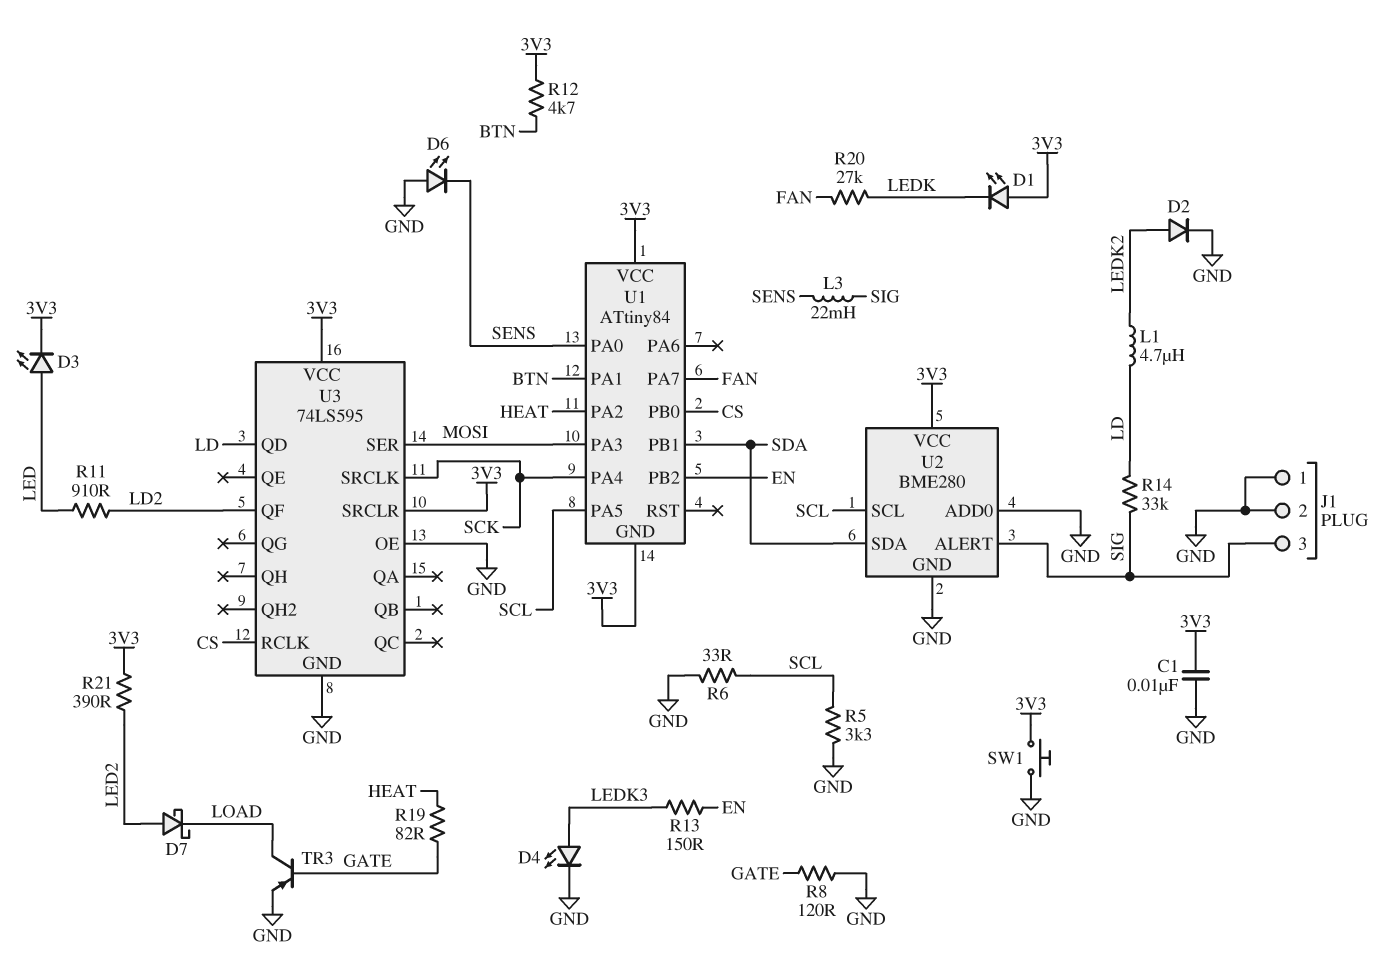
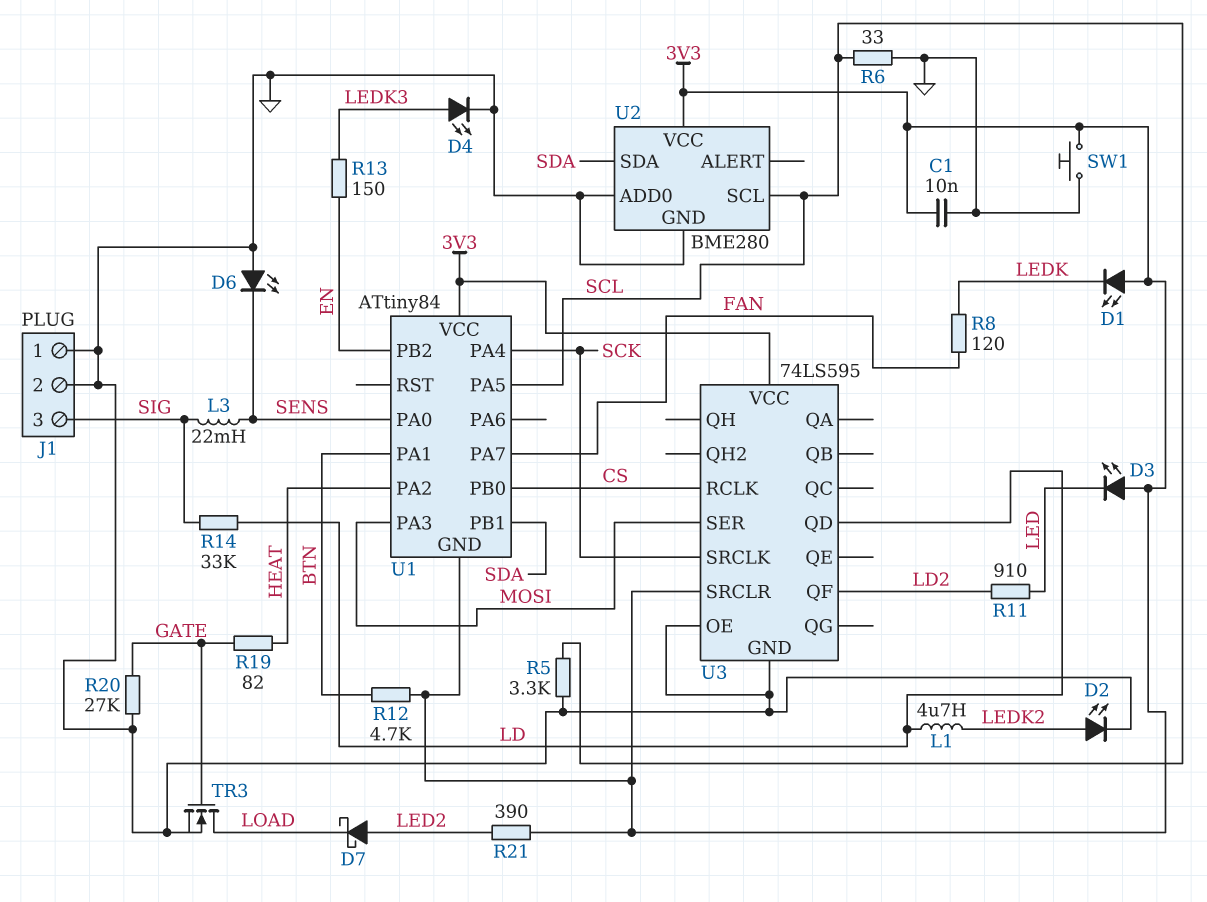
D2: diode (A LEDK2, K GND) -> LED (A LEDK2, K GND)
D3: LED (A LED, K 3V3) -> LED (A 3V3, K LED)
R8: 120 (GATE, GND) -> 120 (FAN, LEDK)
R20: 27k (FAN, LEDK) -> 27k (GATE, GND)
TR3: PNP (B GATE, C LOAD, E GND) -> NMOS (G GATE, D LOAD, S GND)
U2 pin ALERT: SIG -> none

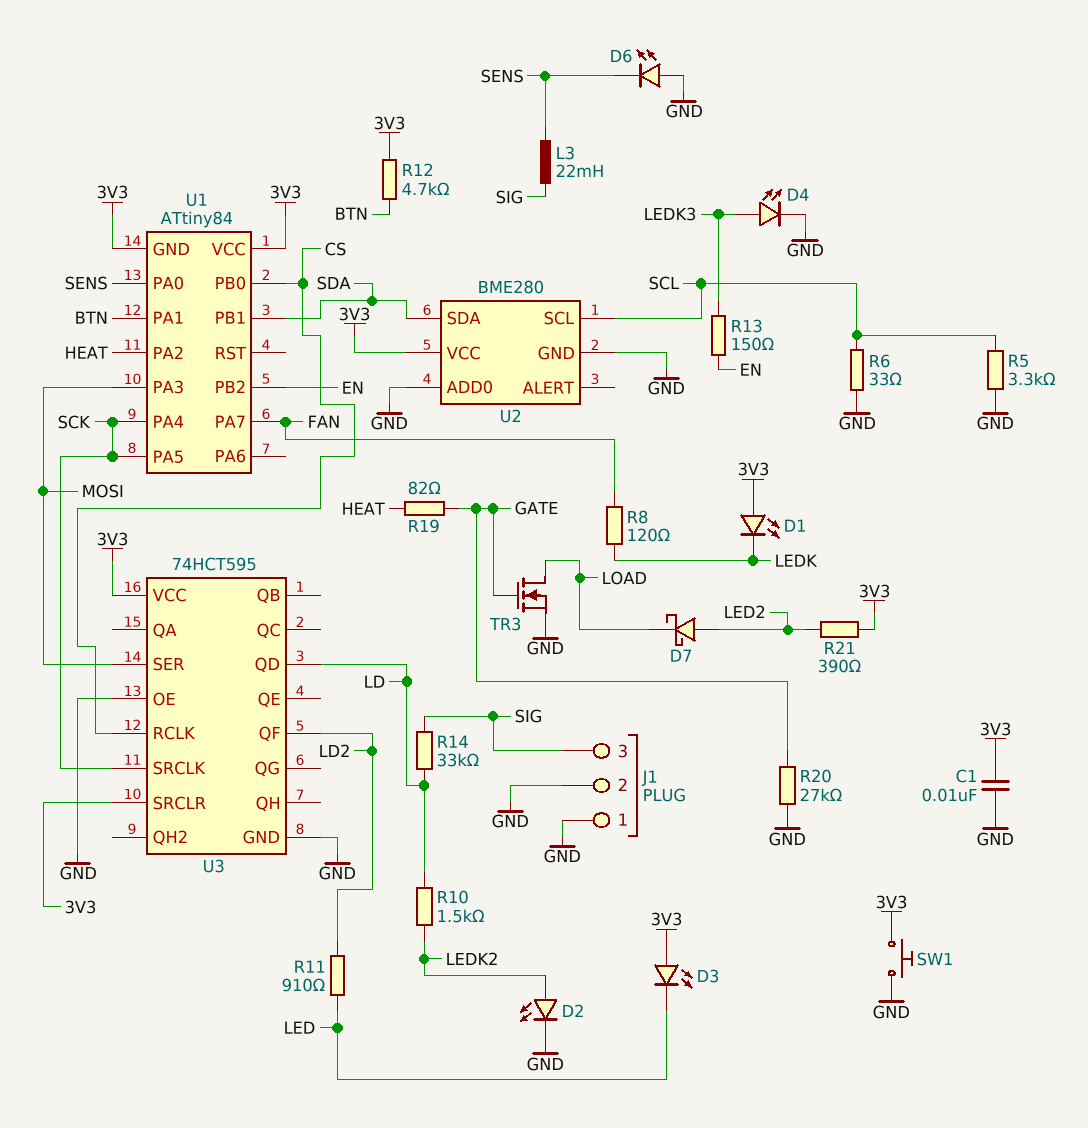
L1: 4.7uH (LD, LEDK2) -> none
R10: none -> 1.5k (LD, LEDK2)
U1 pin PA5: SCL -> SCK
U3: 74LS595 -> 74HCT595

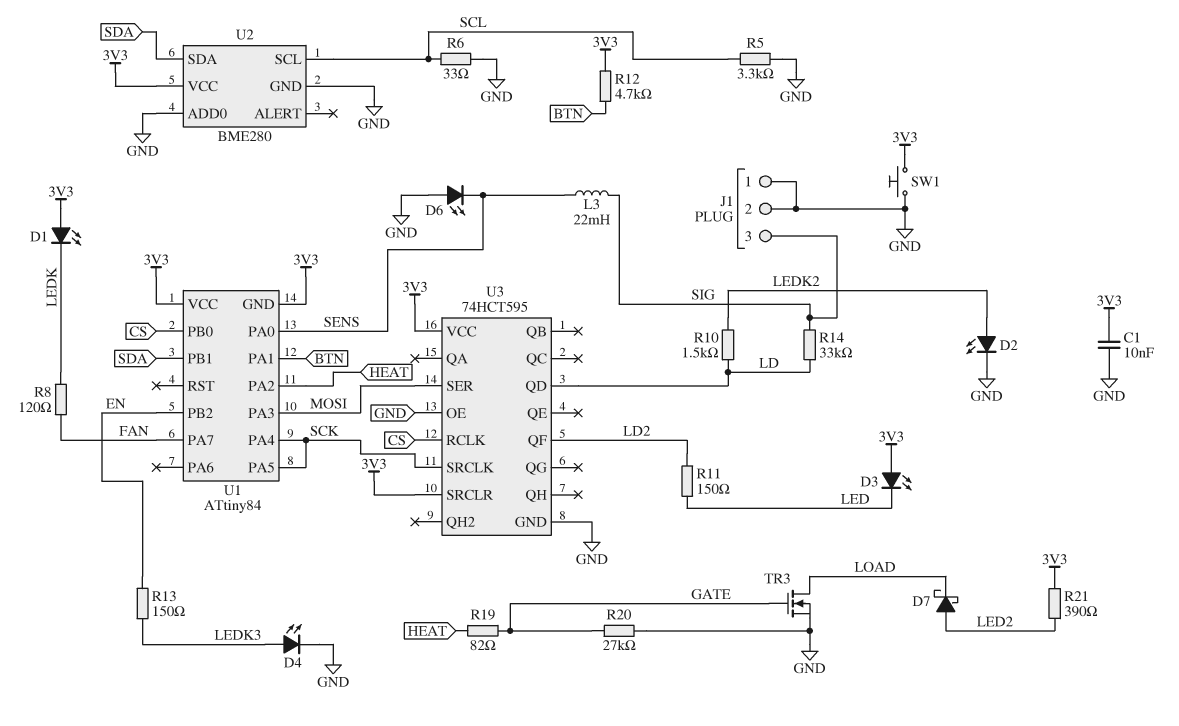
R11: 910 (LD2, LED) -> 150 (LD2, LED)

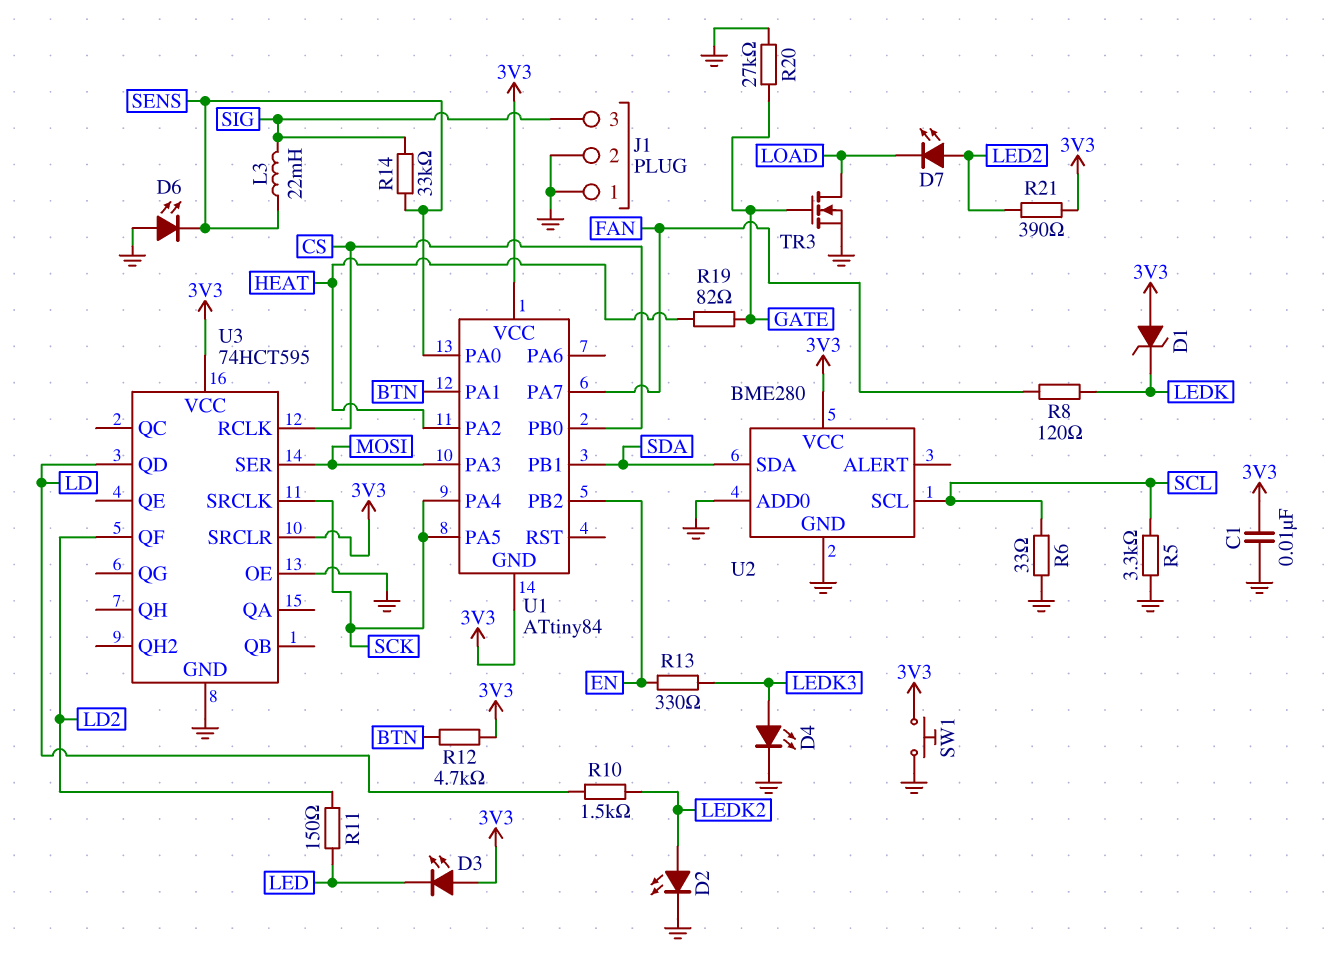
D1: LED (A 3V3, K LEDK) -> zener (A 3V3, K LEDK)
D7: schottky (A LED2, K LOAD) -> LED (A LED2, K LOAD)
R13: 150 (EN, LEDK3) -> 330 (EN, LEDK3)
R14: 33k (LD, SIG) -> 33k (SENS, SIG)

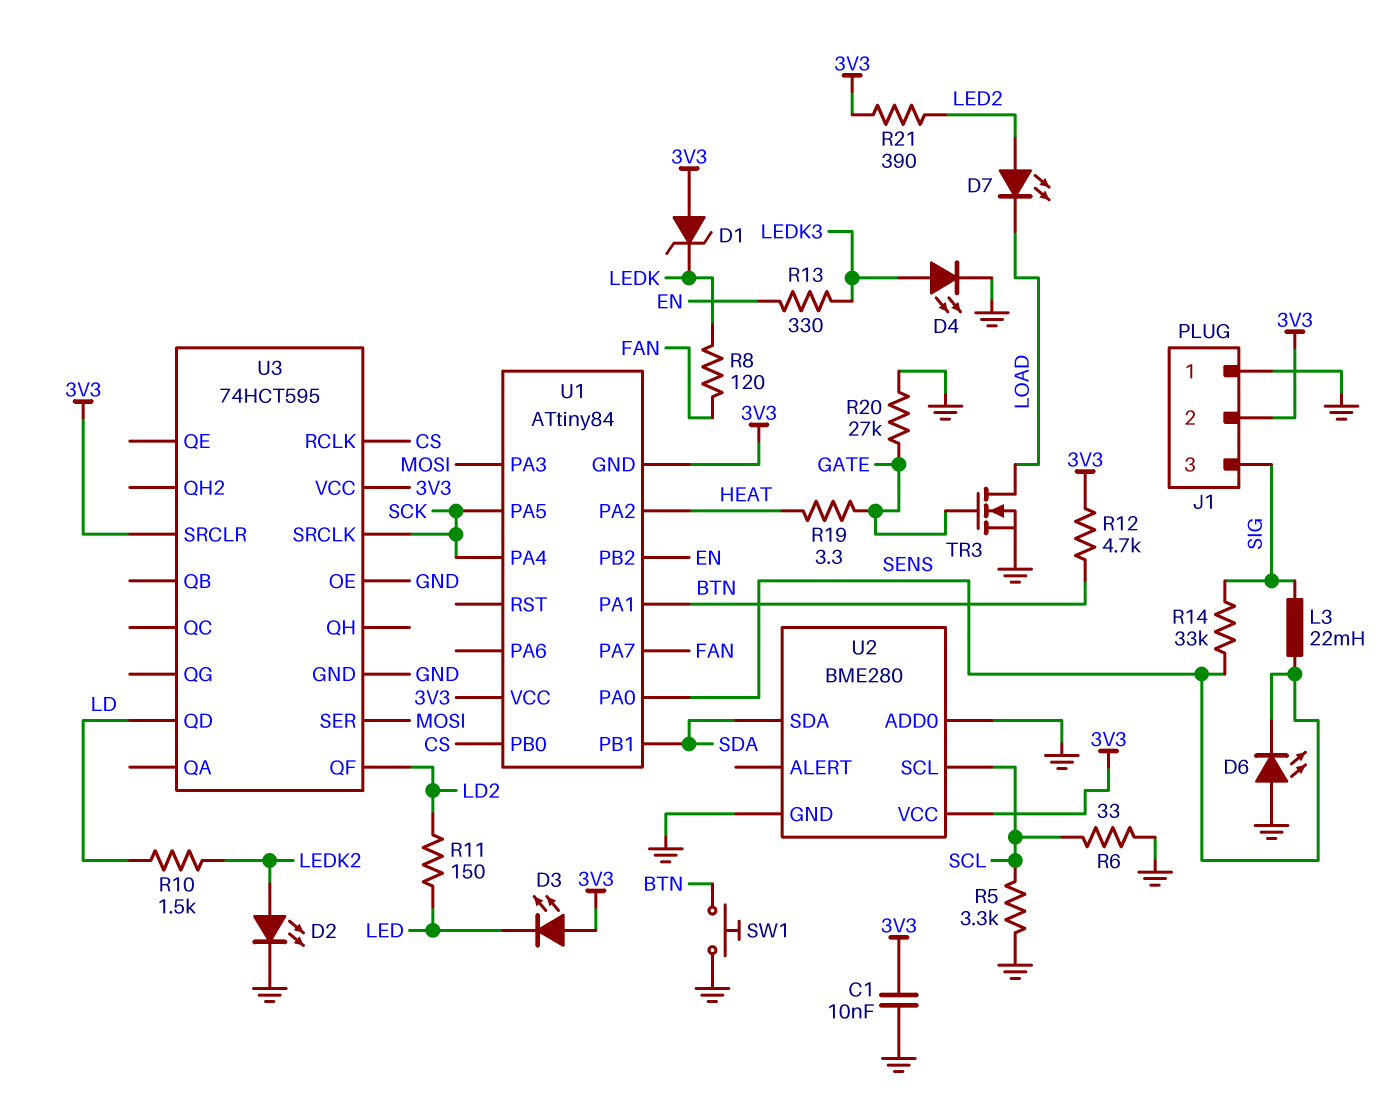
J1 pin 2: GND -> 3V3
R19: 82 (GATE, HEAT) -> 3.3 (GATE, HEAT)
SW1: button (3V3, GND) -> button (BTN, GND)

